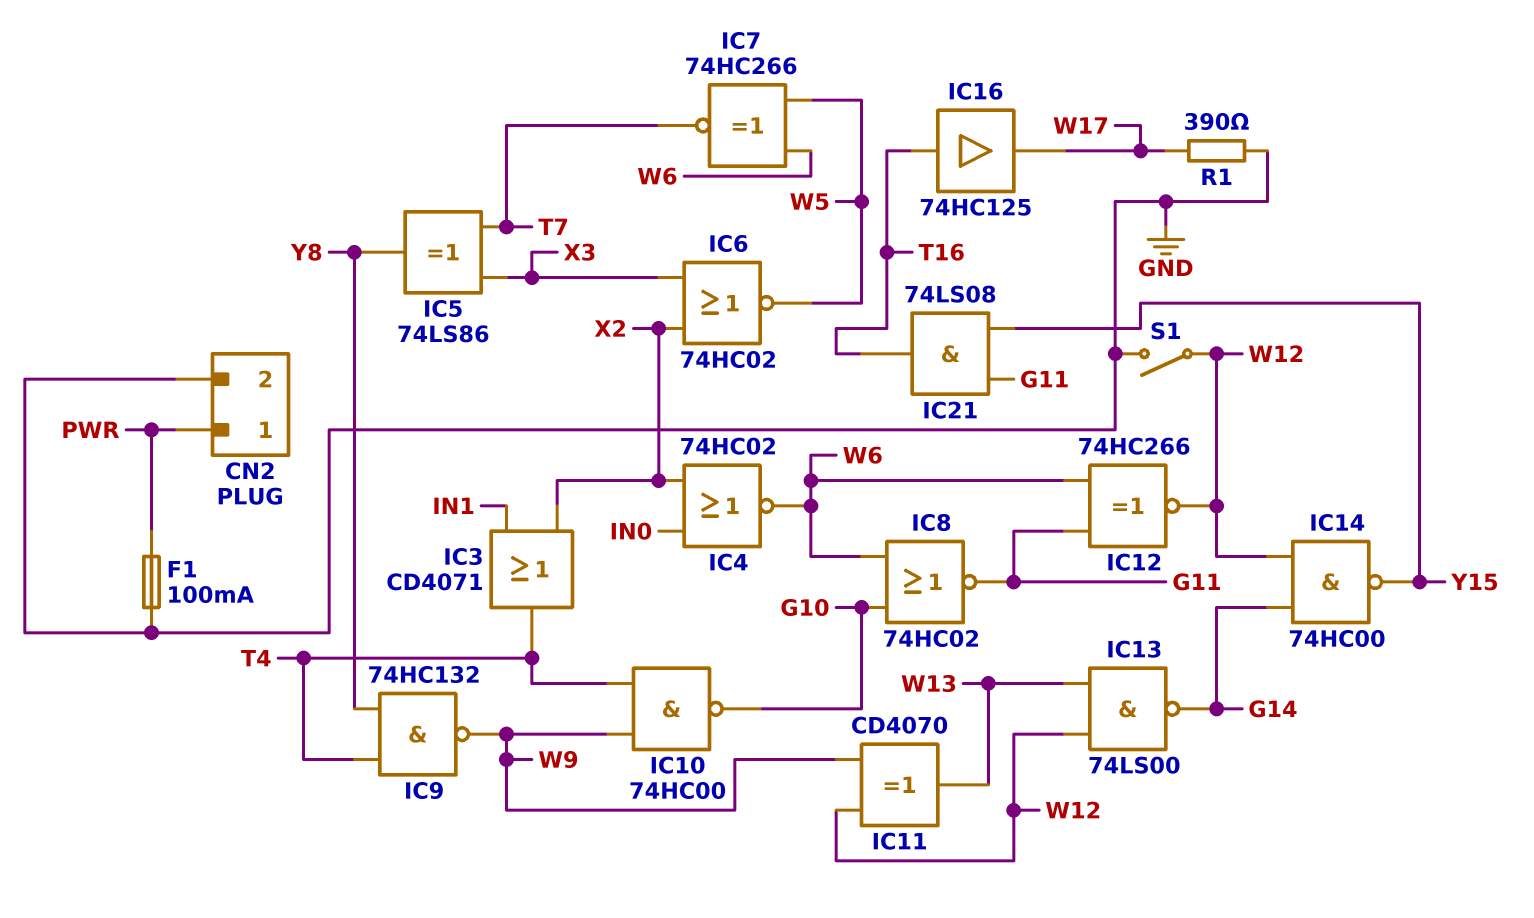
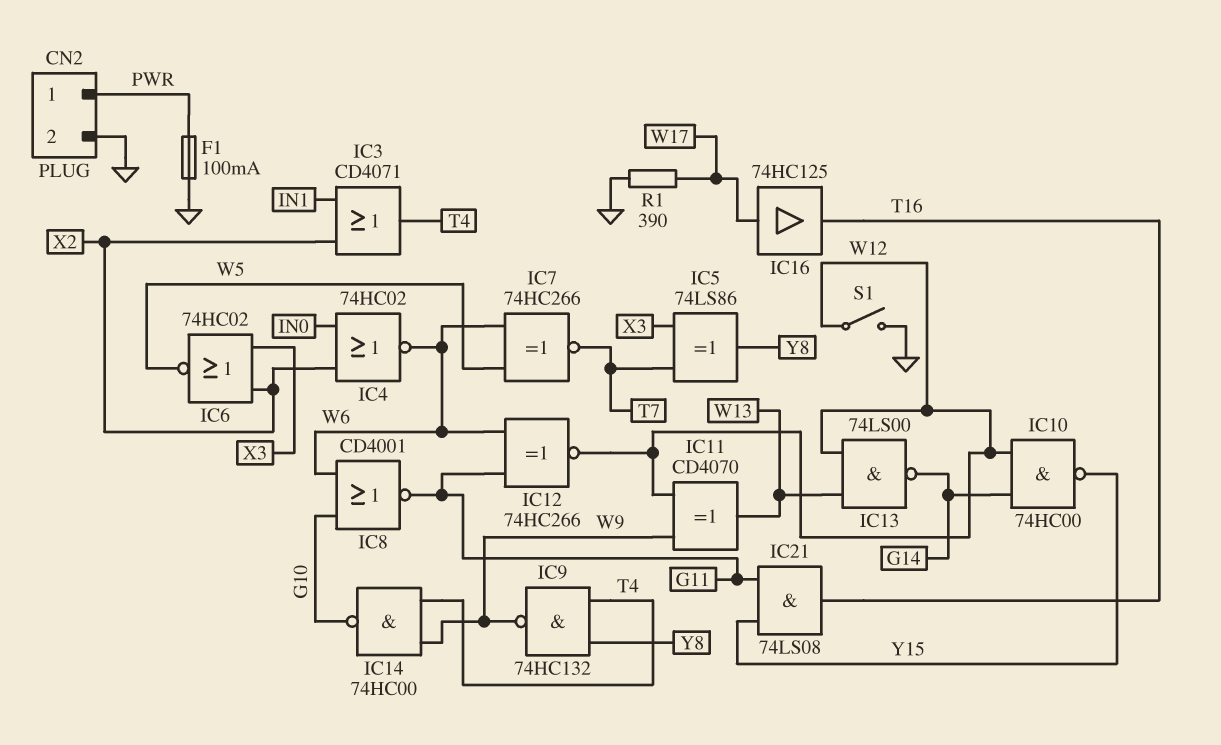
IC8: NOR 74HC02 (in G10, in W6, out G11) -> NOR CD4001 (in G10, in W6, out G11)
IC10: NAND 74HC00 (in T4, in W9, out G10) -> NAND 74HC00 (in G14, in W12, out Y15)
IC14: NAND 74HC00 (in G14, in W12, out Y15) -> NAND 74HC00 (in T4, in W9, out G10)
IC16: buffer 74HC125 (in T16, out W17) -> buffer 74HC125 (in W17, out T16)

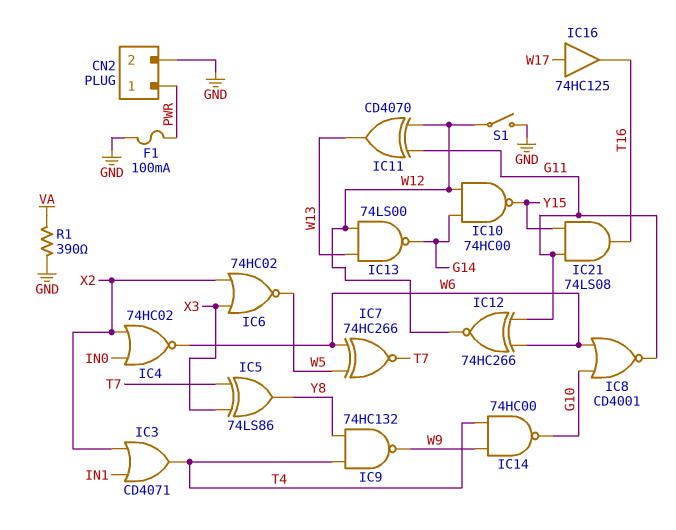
IC11: XOR CD4070 (in W9, in W12, out W13) -> XOR CD4070 (in G11, in W12, out W13)
R1: 390 (GND, W17) -> 390 (GND, VA)

